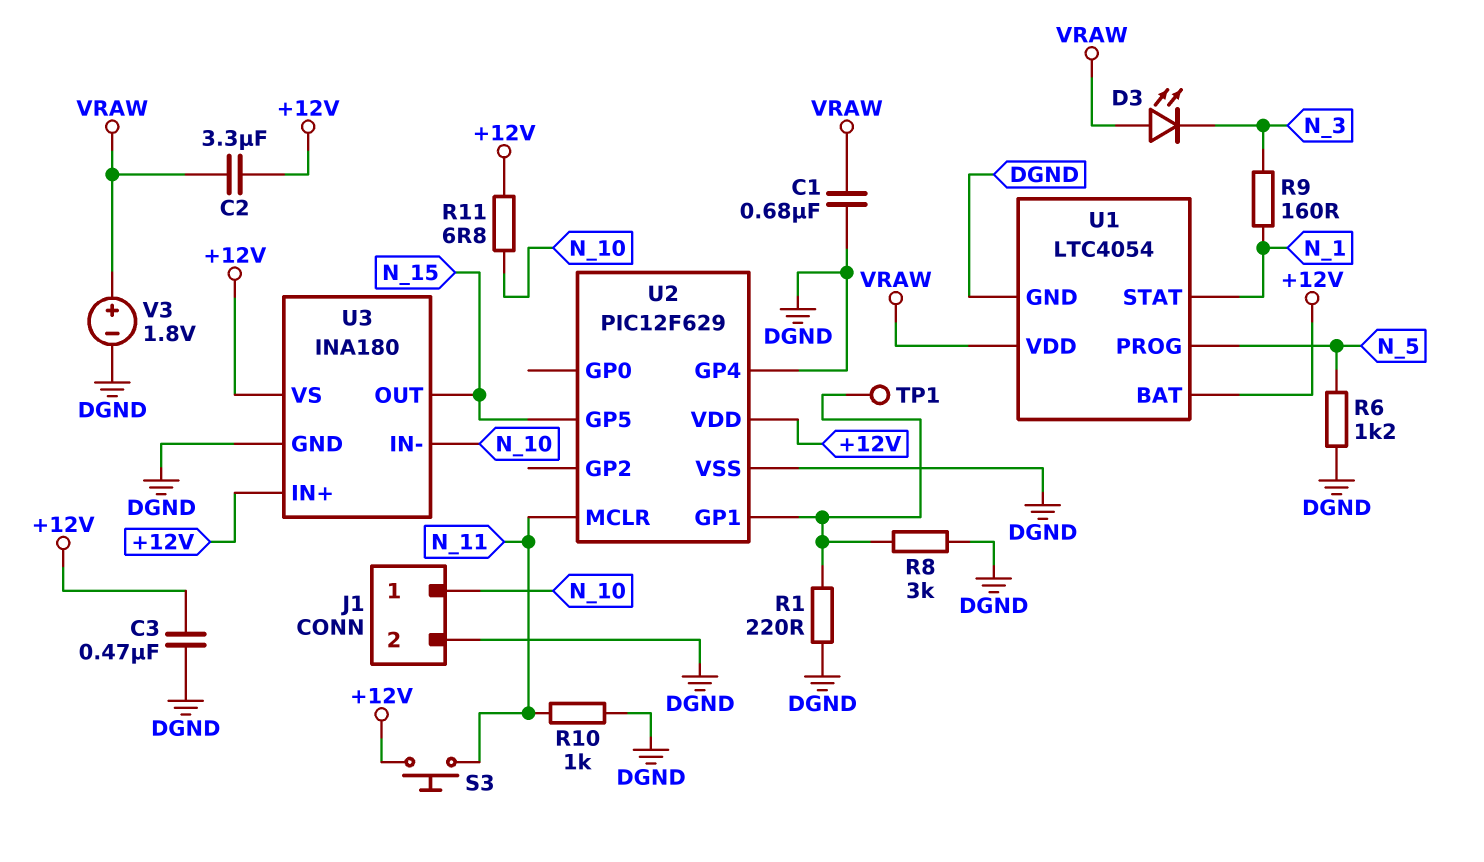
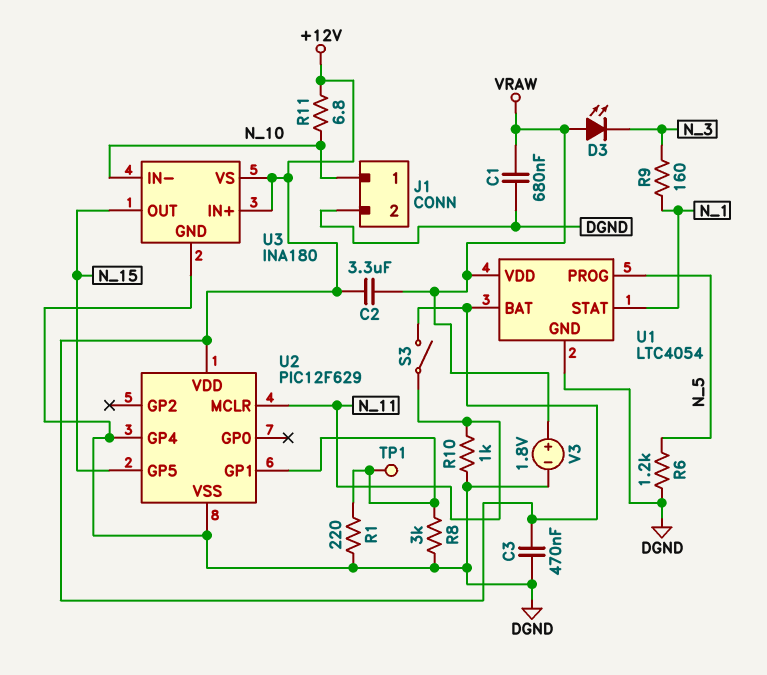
S3: button (+12V, N_11) -> switch (+12V, N_11)

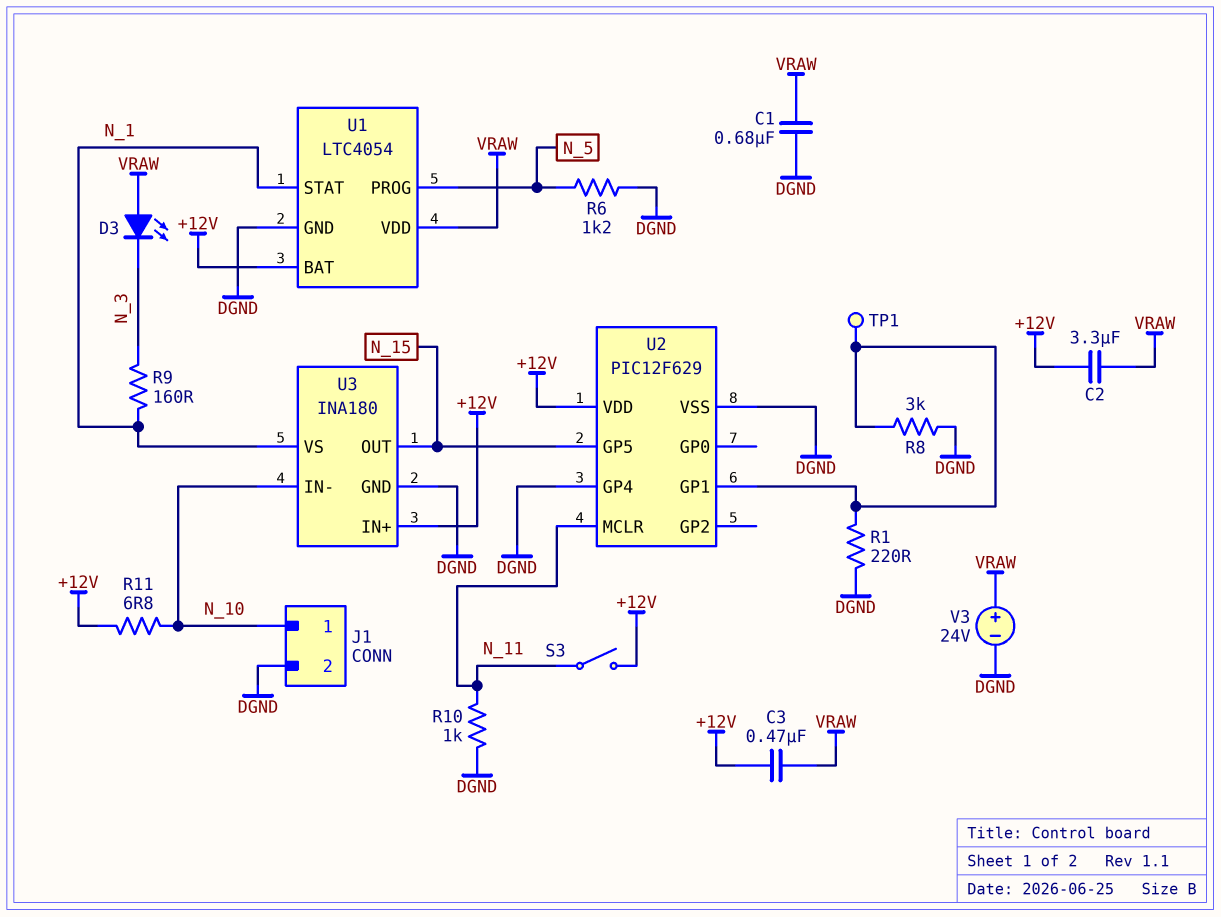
C3: 470nF (+12V, DGND) -> 470nF (+12V, VRAW)
U3 pin VS: +12V -> N_1
V3: 1.8V (plus VRAW, minus DGND) -> 24V (plus VRAW, minus DGND)

